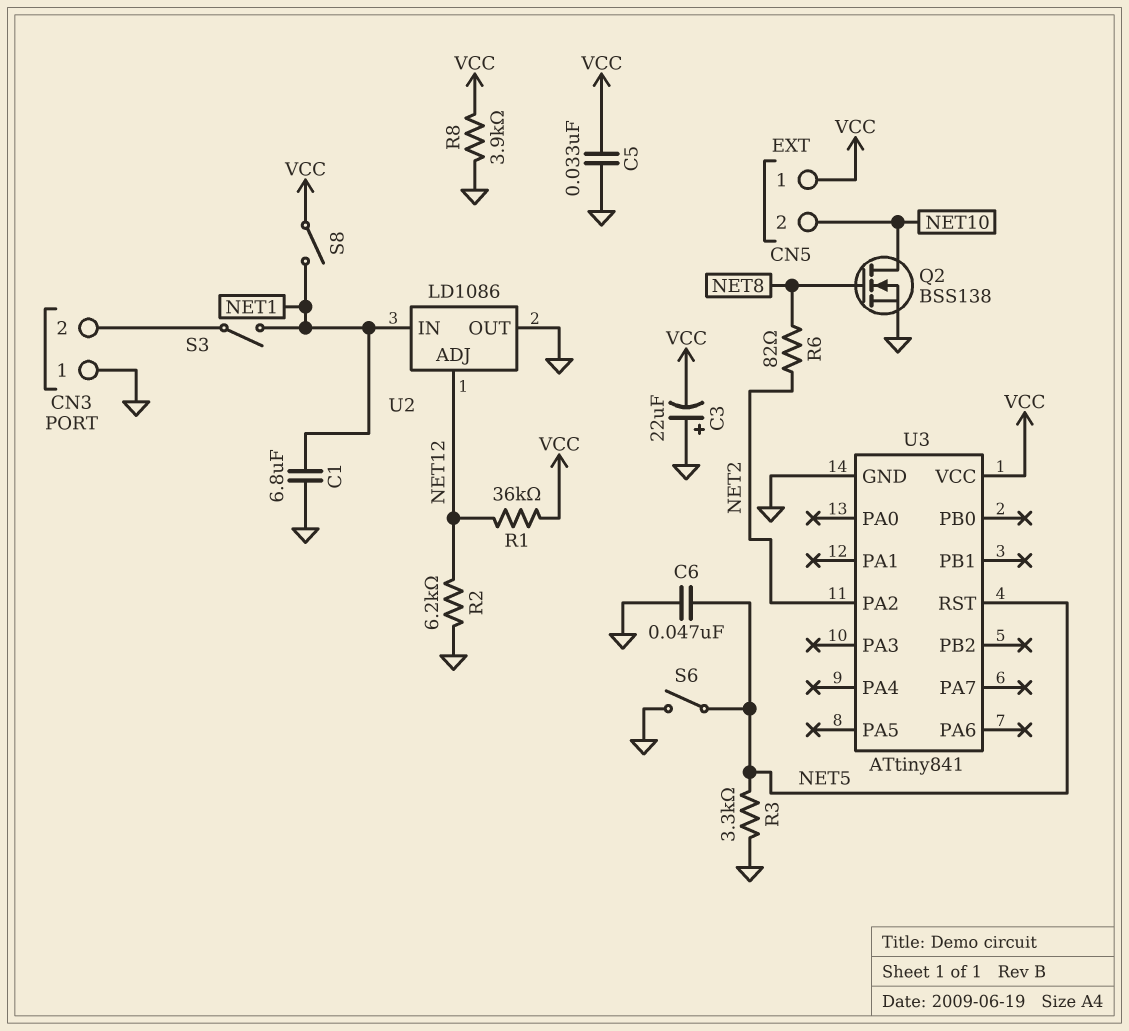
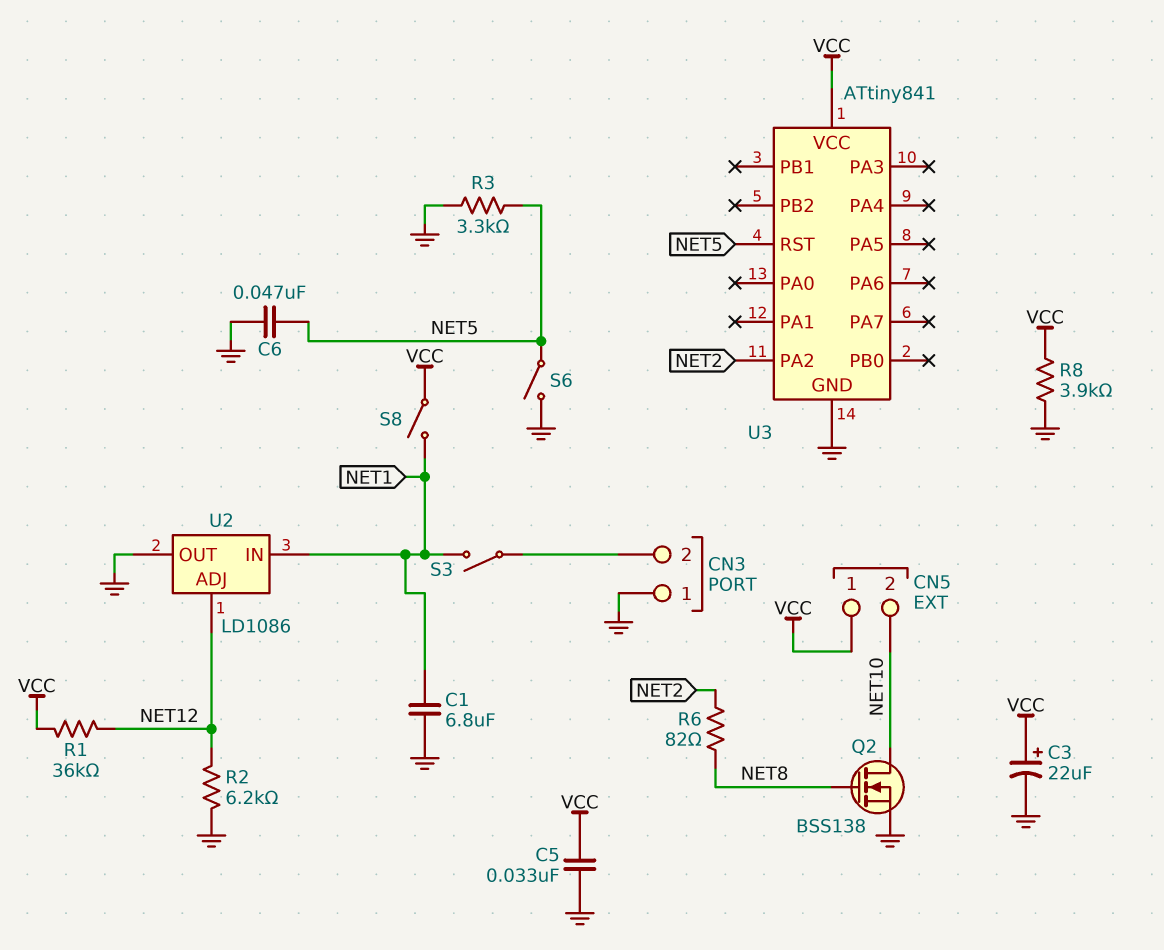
C3: 22uF (plus GND, minus VCC) -> 22uF (plus VCC, minus GND)

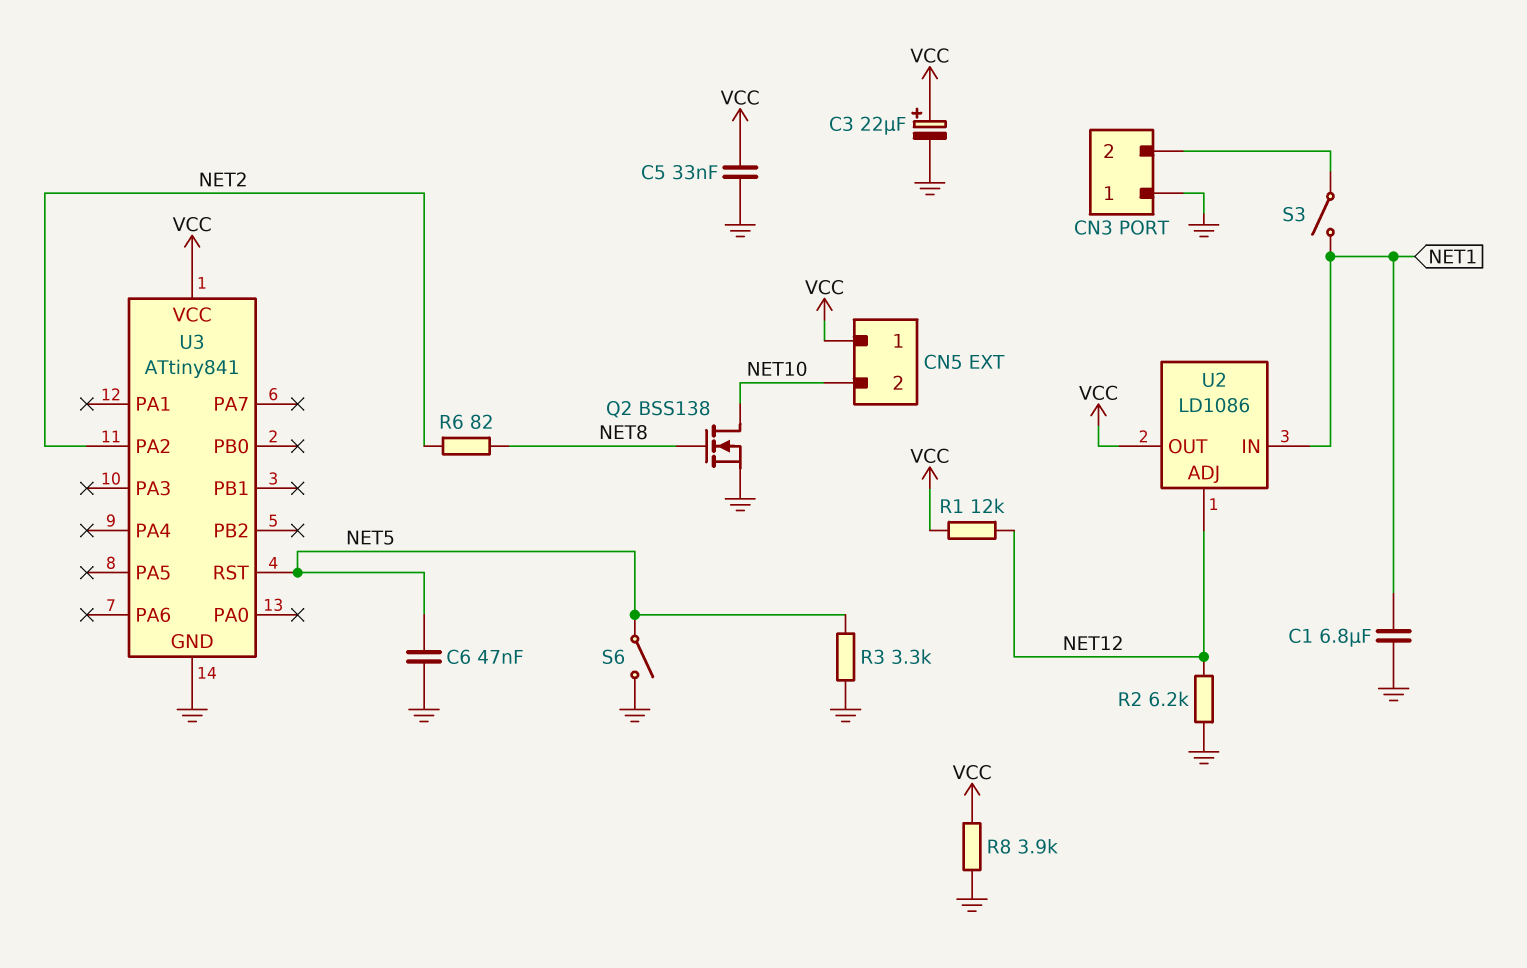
R1: 36k (NET12, VCC) -> 12k (NET12, VCC)
S8: switch (NET1, VCC) -> none
U2 pin OUT: GND -> VCC

